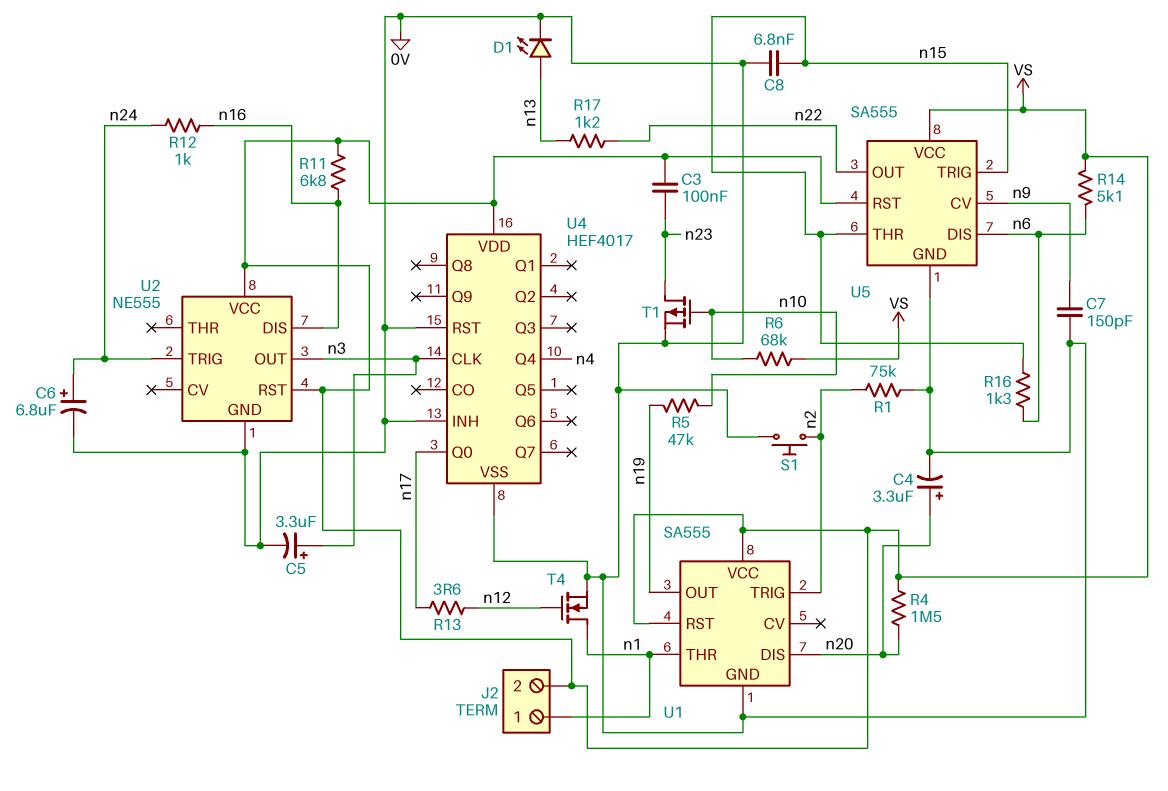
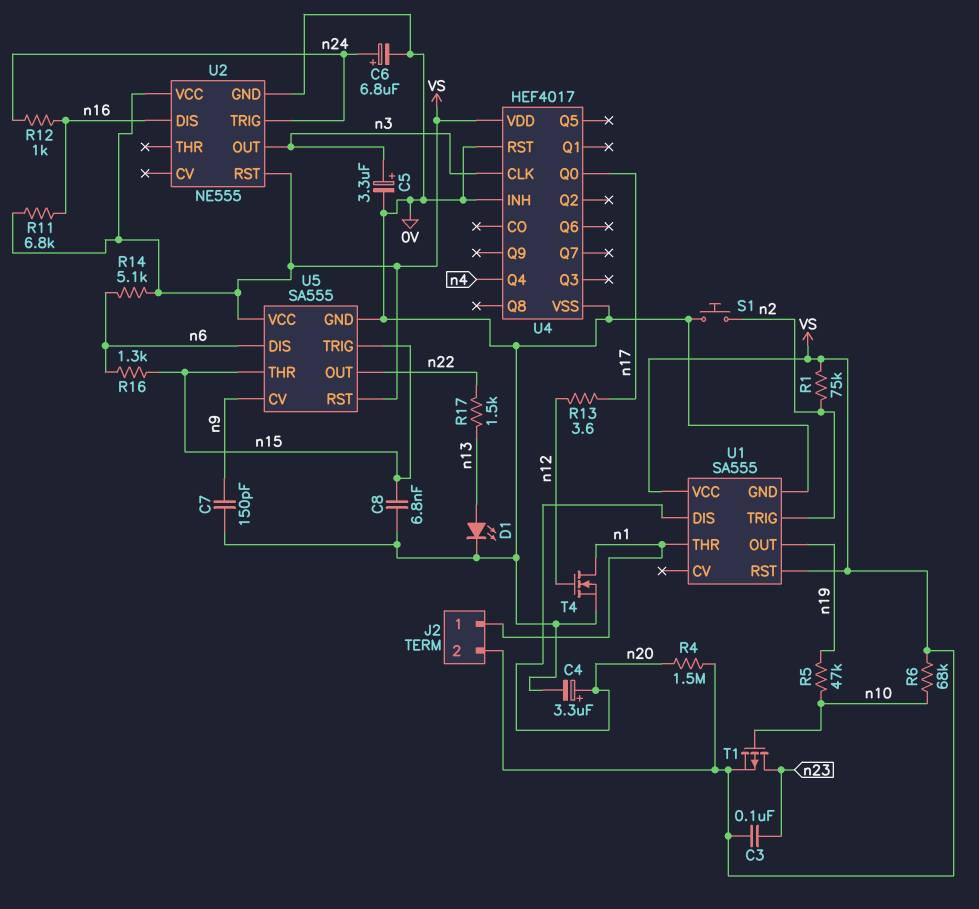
R1: 75k (0V, n2) -> 75k (VS, n2)
R17: 1.2k (n13, n22) -> 1.5k (n13, n22)
T1: PMOS (G n10, D n23, S 0V) -> PMOS (G n10, D n23, S VS)

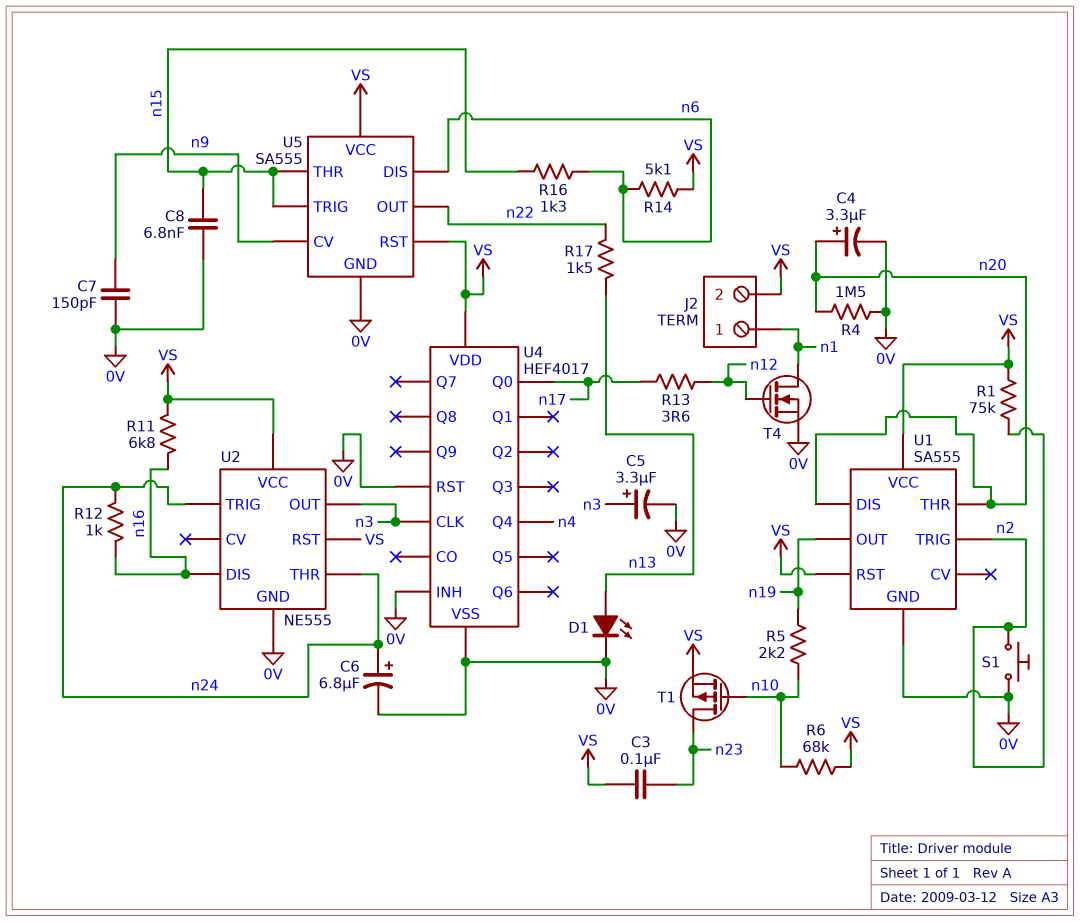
R4: 1.5M (VS, n20) -> 1.5M (0V, n20)
R5: 47k (n10, n19) -> 2.2k (n10, n19)
U1 pin THR: n1 -> n20
U2 pin THR: none -> n24

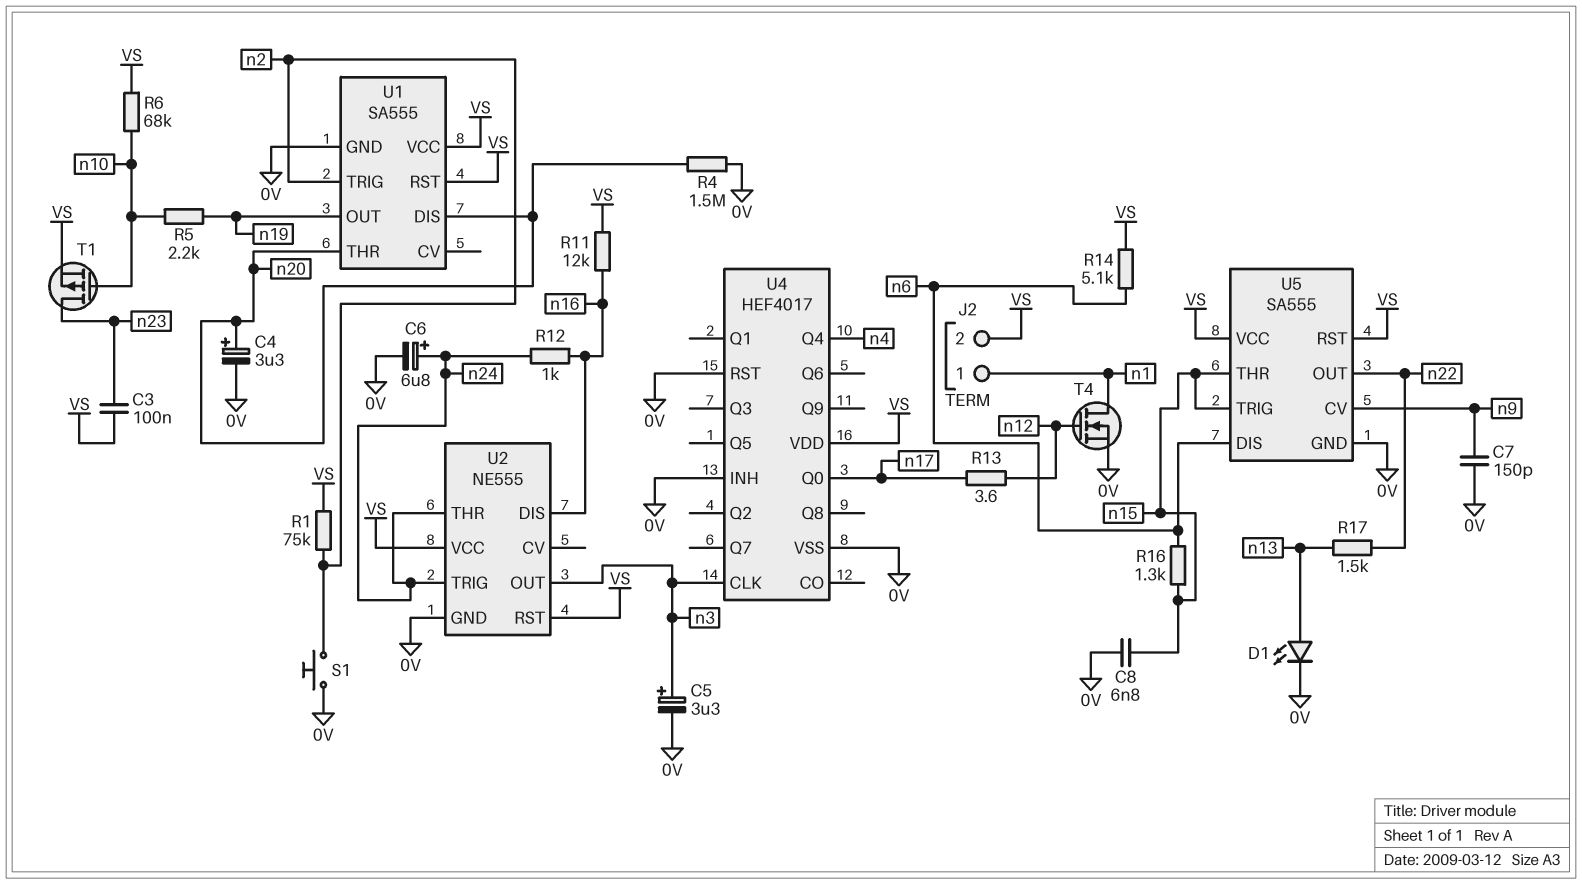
R11: 6.8k (VS, n16) -> 12k (VS, n16)

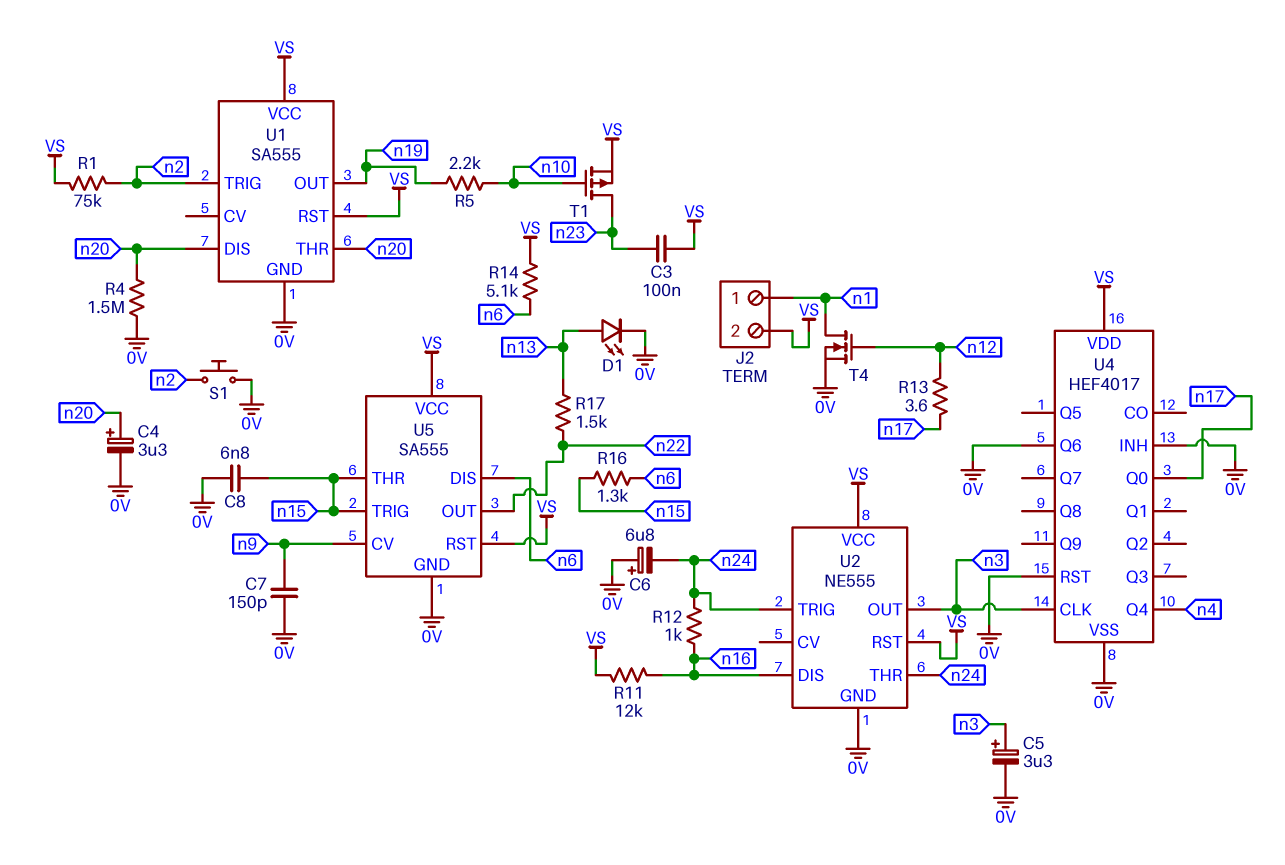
C6: 6.8uF (plus n24, minus 0V) -> 6.8uF (plus 0V, minus n24)
R6: 68k (VS, n10) -> none
U4 pin Q6: none -> 0V

